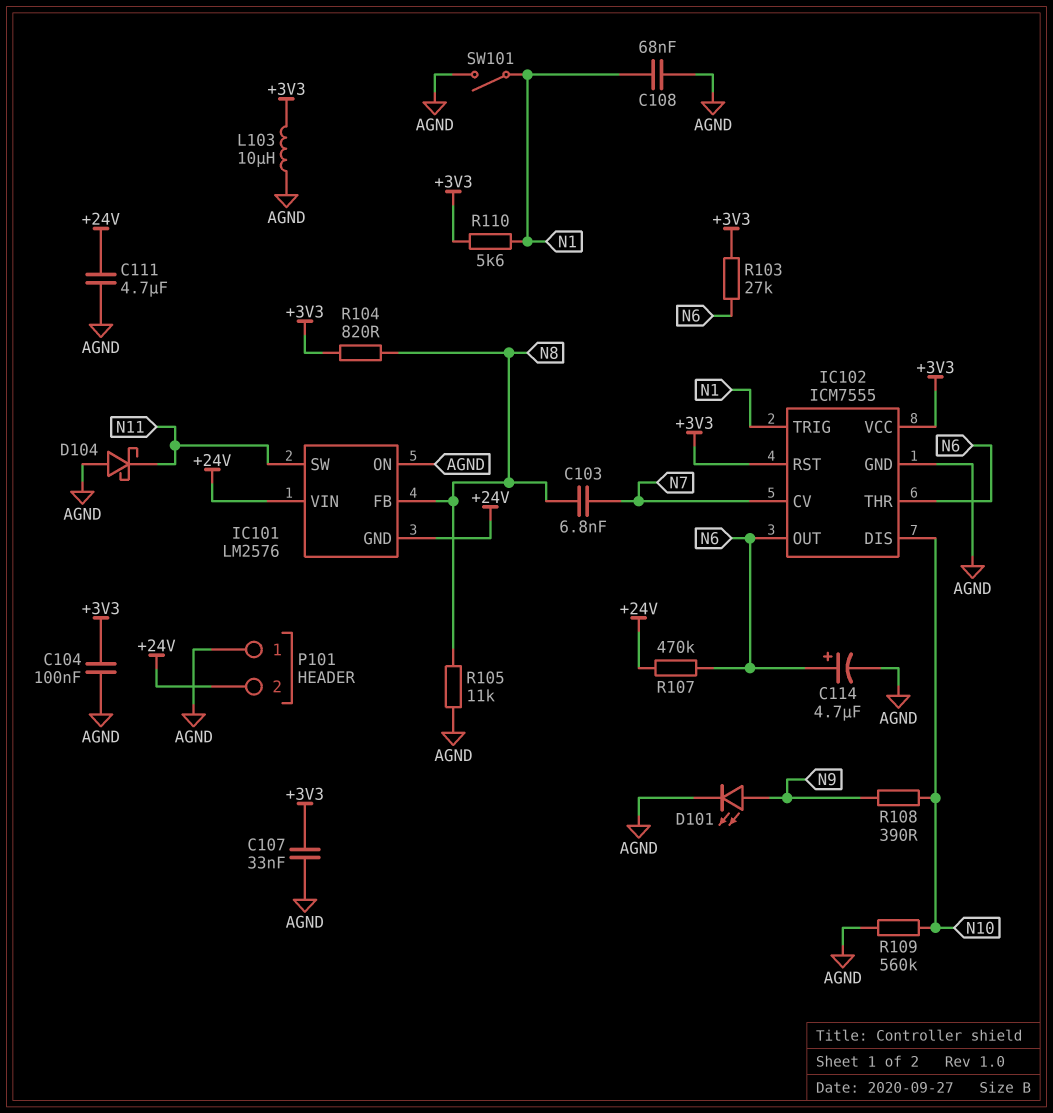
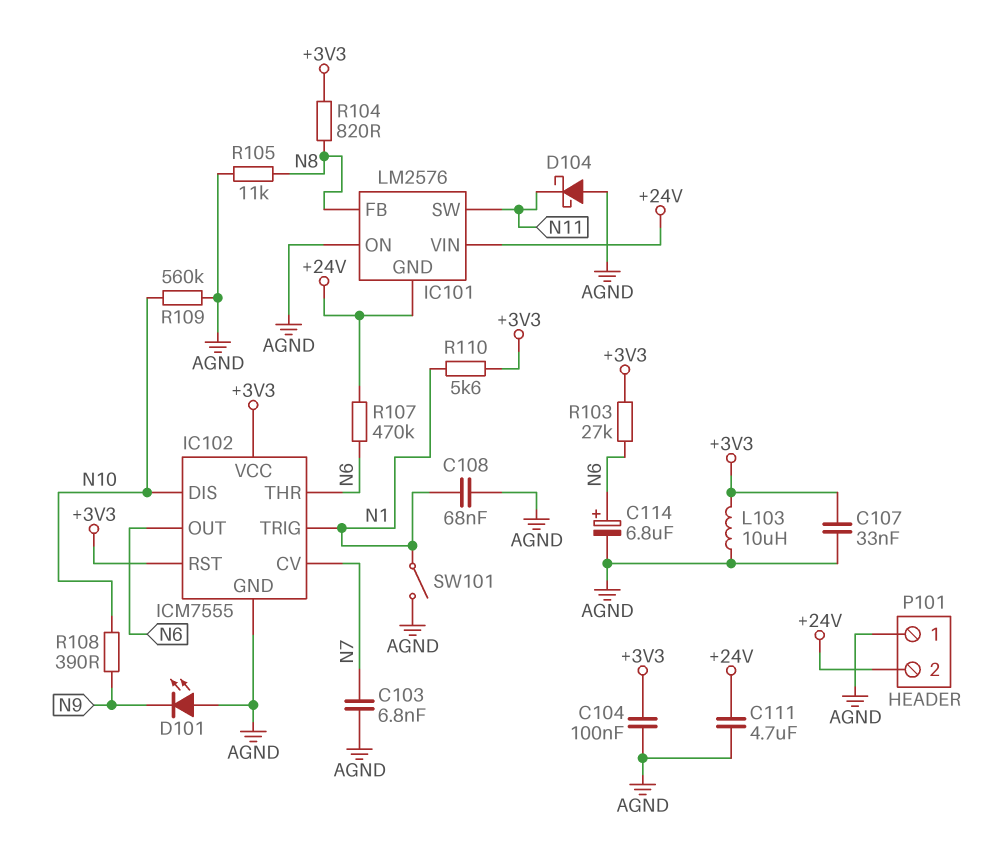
C103: 6.8nF (N7, N8) -> 6.8nF (AGND, N7)
C114: 4.7uF (plus N6, minus AGND) -> 6.8uF (plus N6, minus AGND)
D101: LED (A N9, K AGND) -> LED (A AGND, K N9)

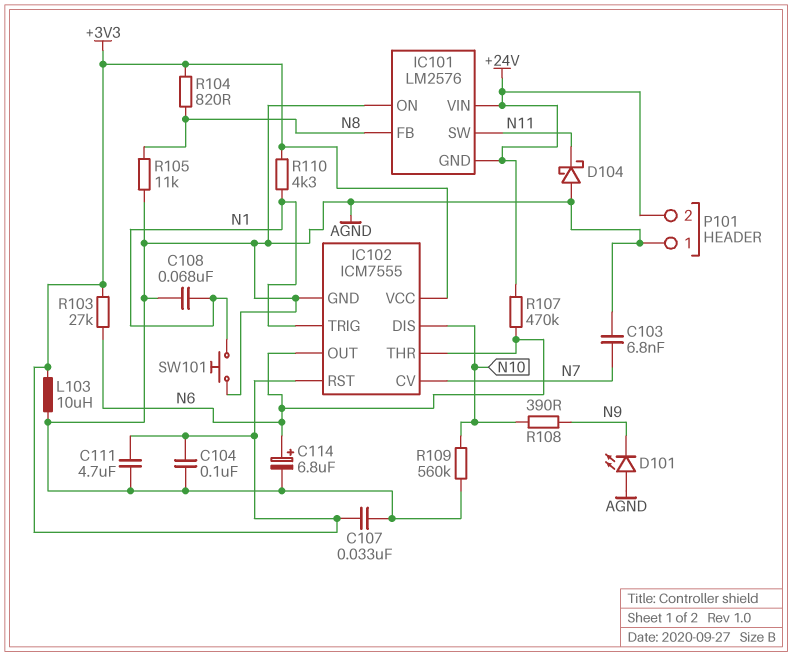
C111: 4.7uF (+24V, AGND) -> 4.7uF (+3V3, AGND)
R110: 5.6k (+3V3, N1) -> 4.3k (+3V3, N1)
SW101: switch (AGND, N1) -> button (AGND, N1)

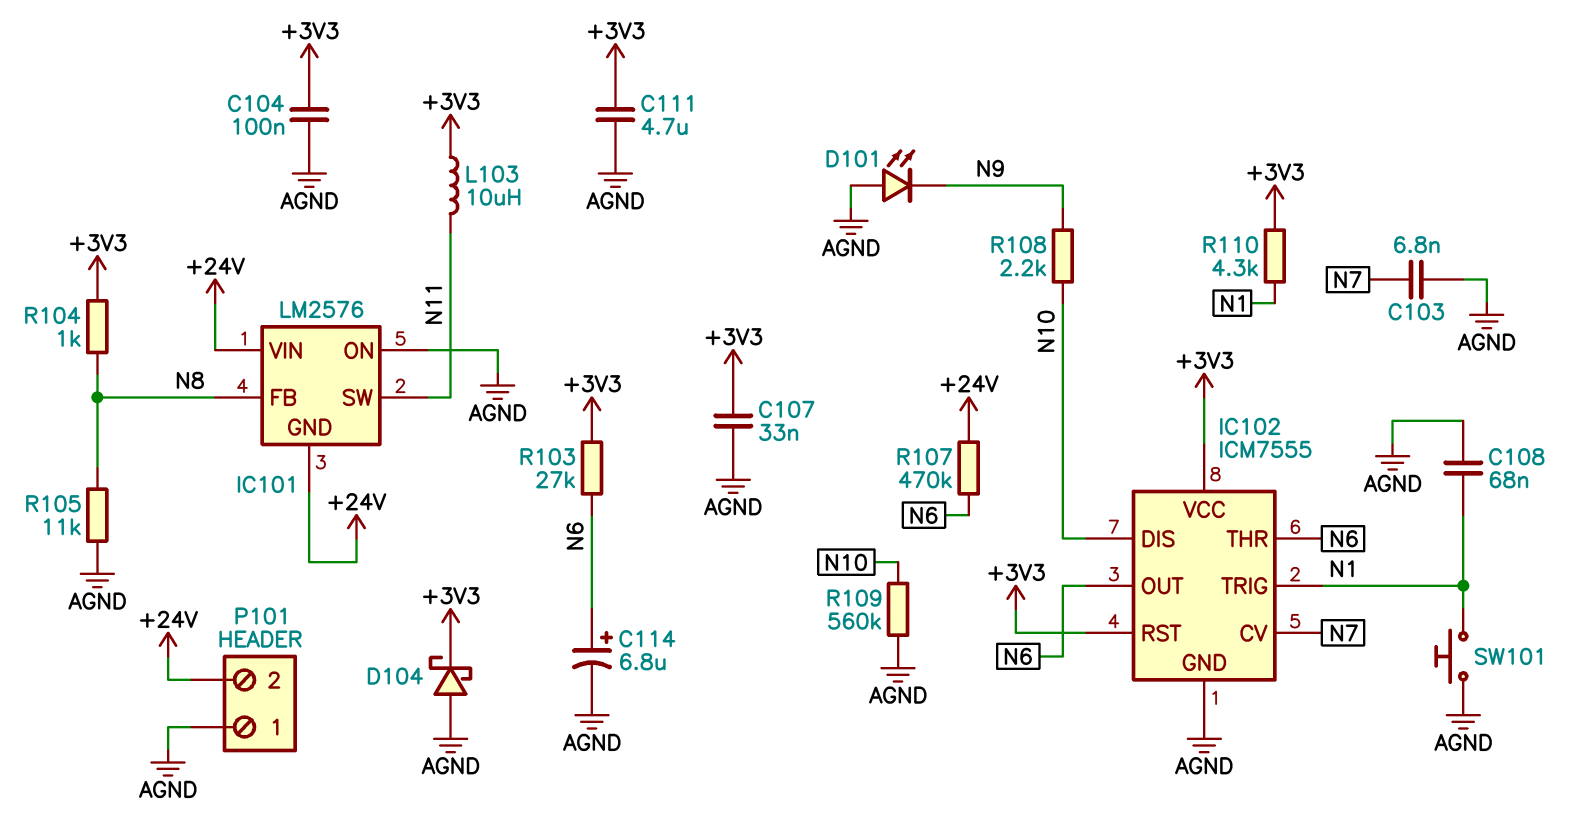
D104: schottky (A AGND, K N11) -> schottky (A AGND, K +3V3)
L103: 10uH (+3V3, AGND) -> 10uH (+3V3, N11)
R104: 820 (+3V3, N8) -> 1k (+3V3, N8)
R108: 390 (N9, N10) -> 2.2k (N9, N10)

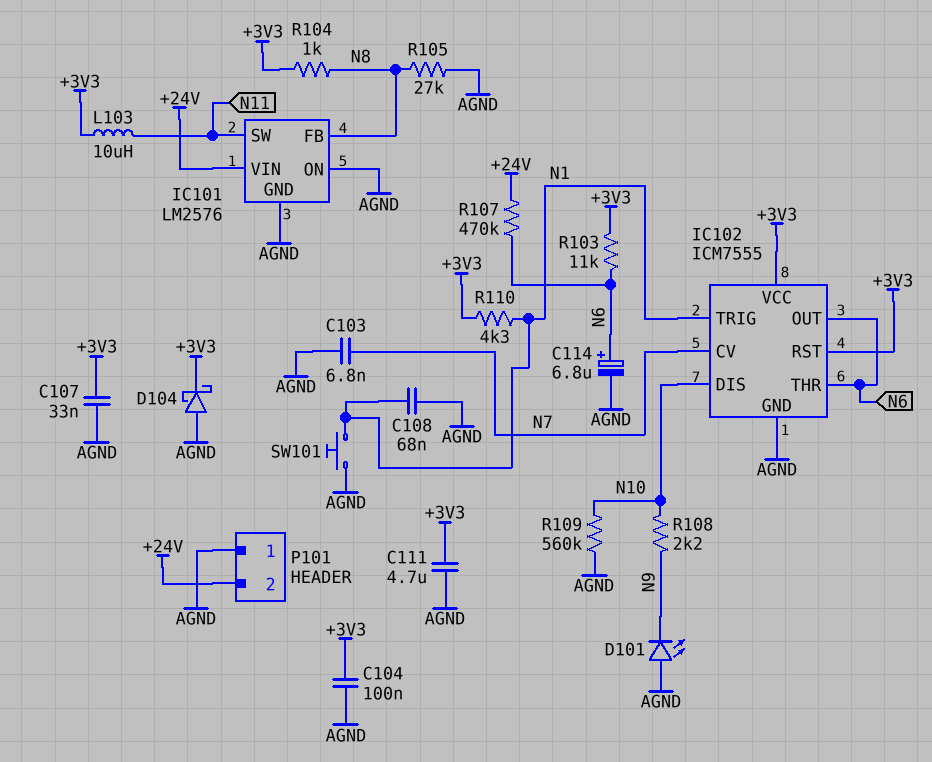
IC101 pin GND: +24V -> AGND
R103: 27k (+3V3, N6) -> 11k (+3V3, N6)
R105: 11k (AGND, N8) -> 27k (AGND, N8)

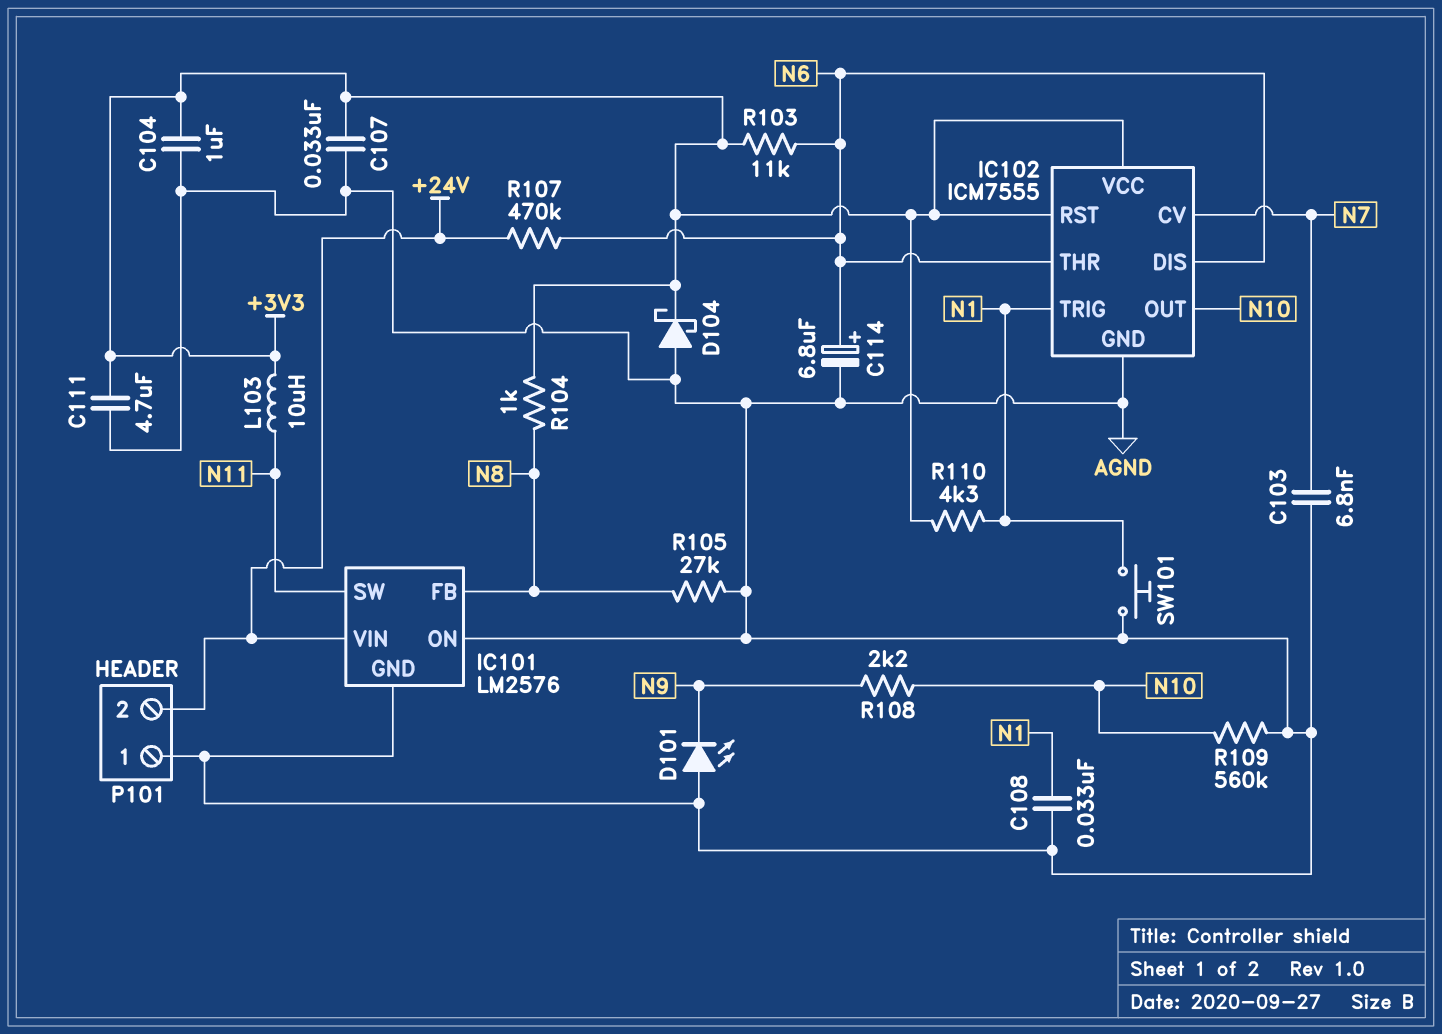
C104: 100nF (+3V3, AGND) -> 1uF (+3V3, AGND)
C108: 68nF (AGND, N1) -> 33nF (AGND, N1)
IC102 pin DIS: N10 -> N6
IC102 pin OUT: N6 -> N10

